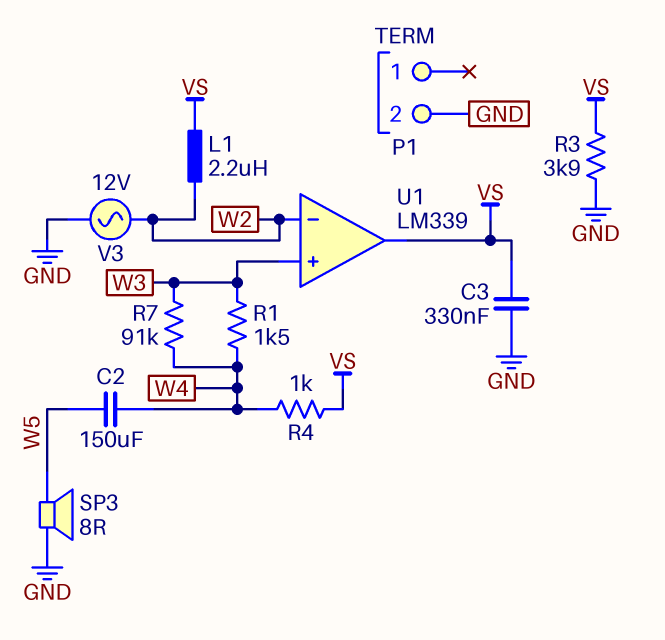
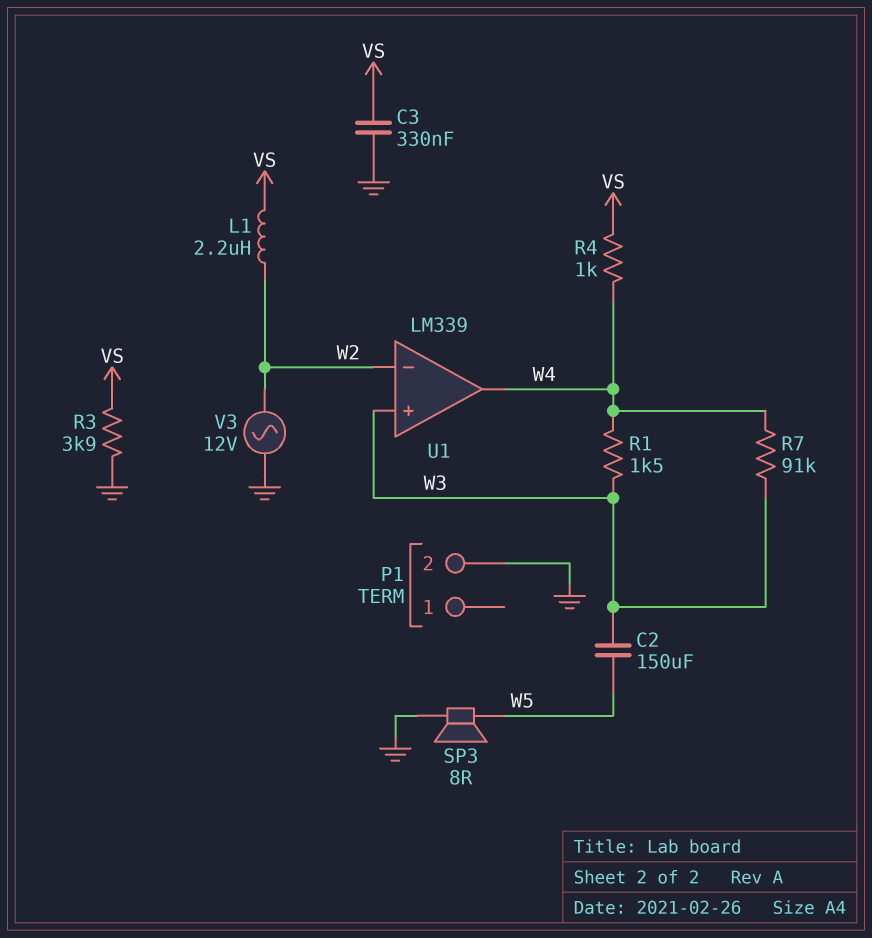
C2: 150uF (W4, W5) -> 150uF (W3, W5)
U1 pin out: VS -> W4

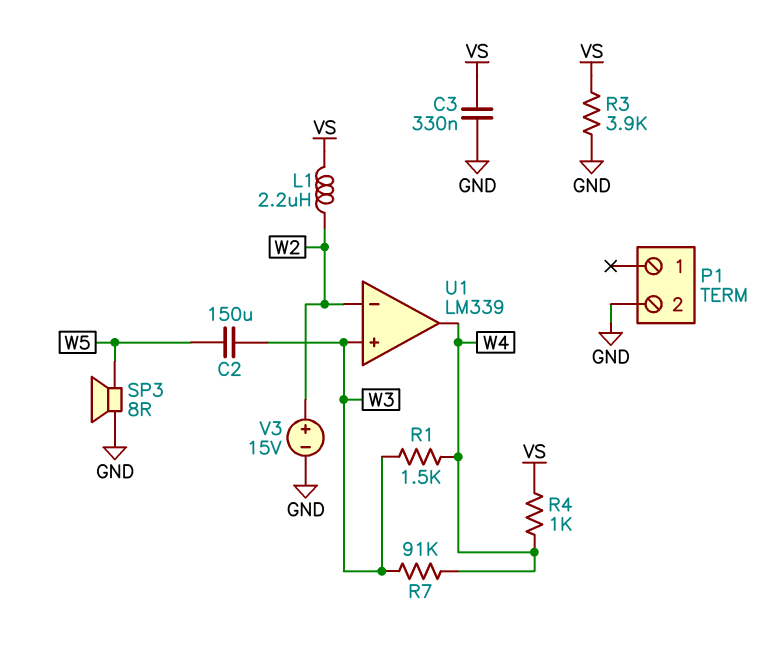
V3: AC 12V (GND, W2) -> 15V (plus W2, minus GND)

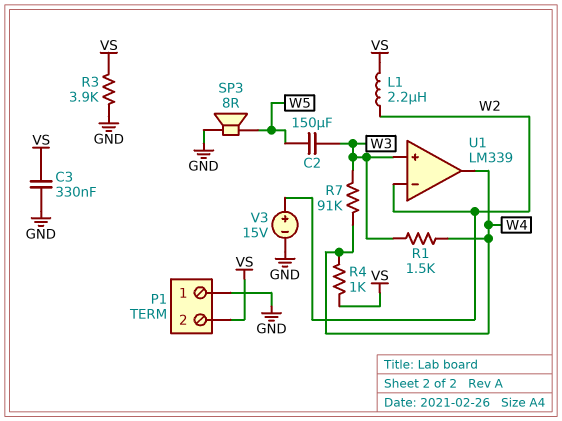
P1 pin 1: none -> GND
P1 pin 2: GND -> VS

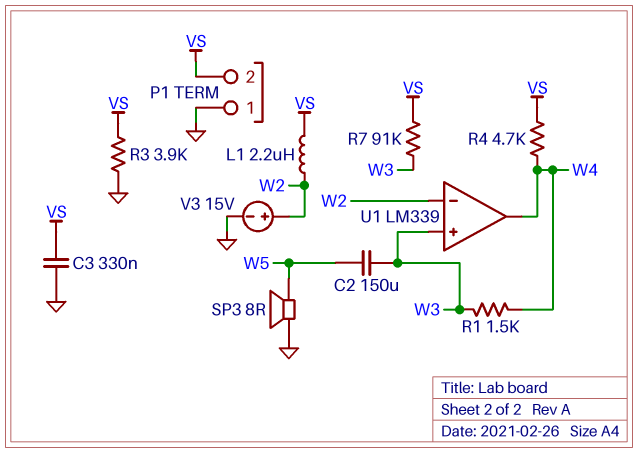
R4: 1k (VS, W4) -> 4.7k (VS, W4)
R7: 91k (W3, W4) -> 91k (VS, W3)

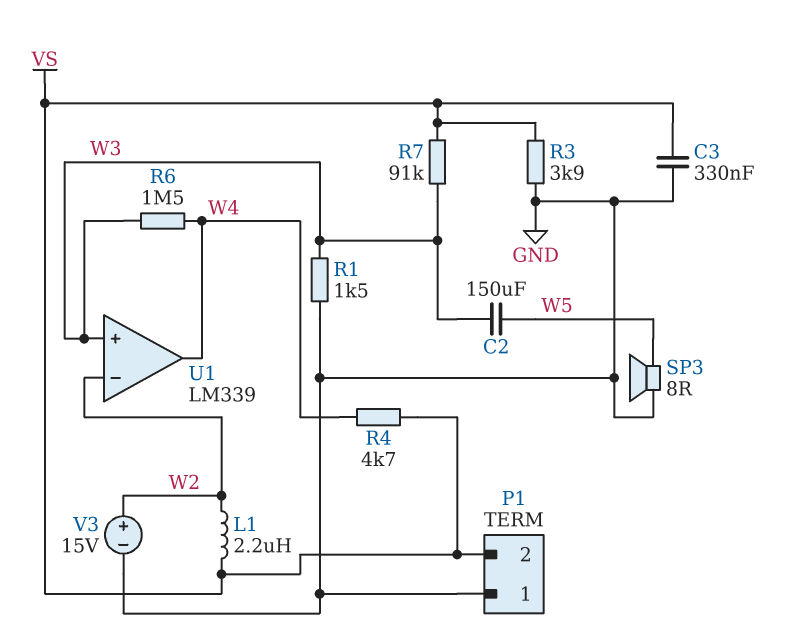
R1: 1.5k (W3, W4) -> 1.5k (GND, W3)
R6: none -> 1.5M (W3, W4)

